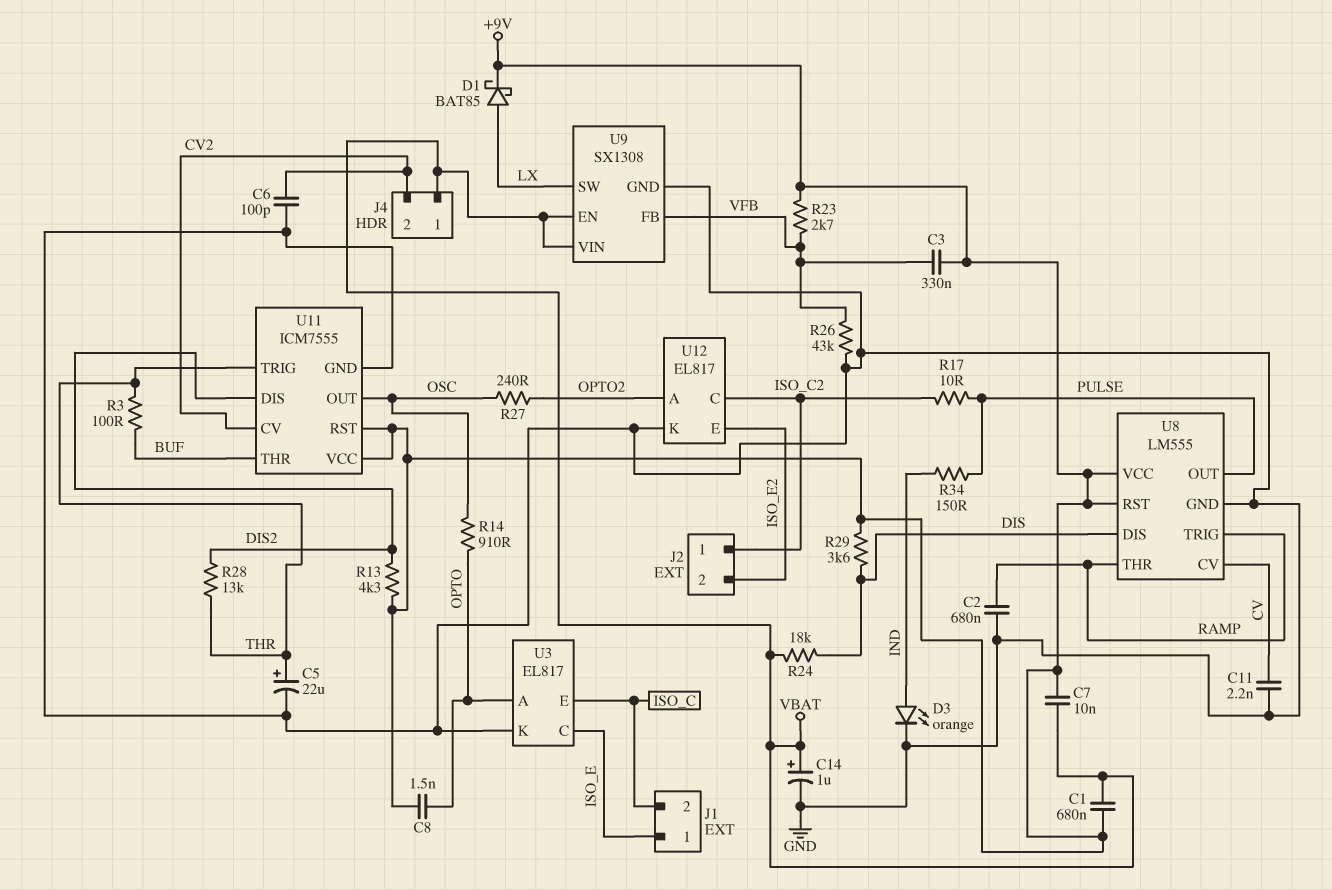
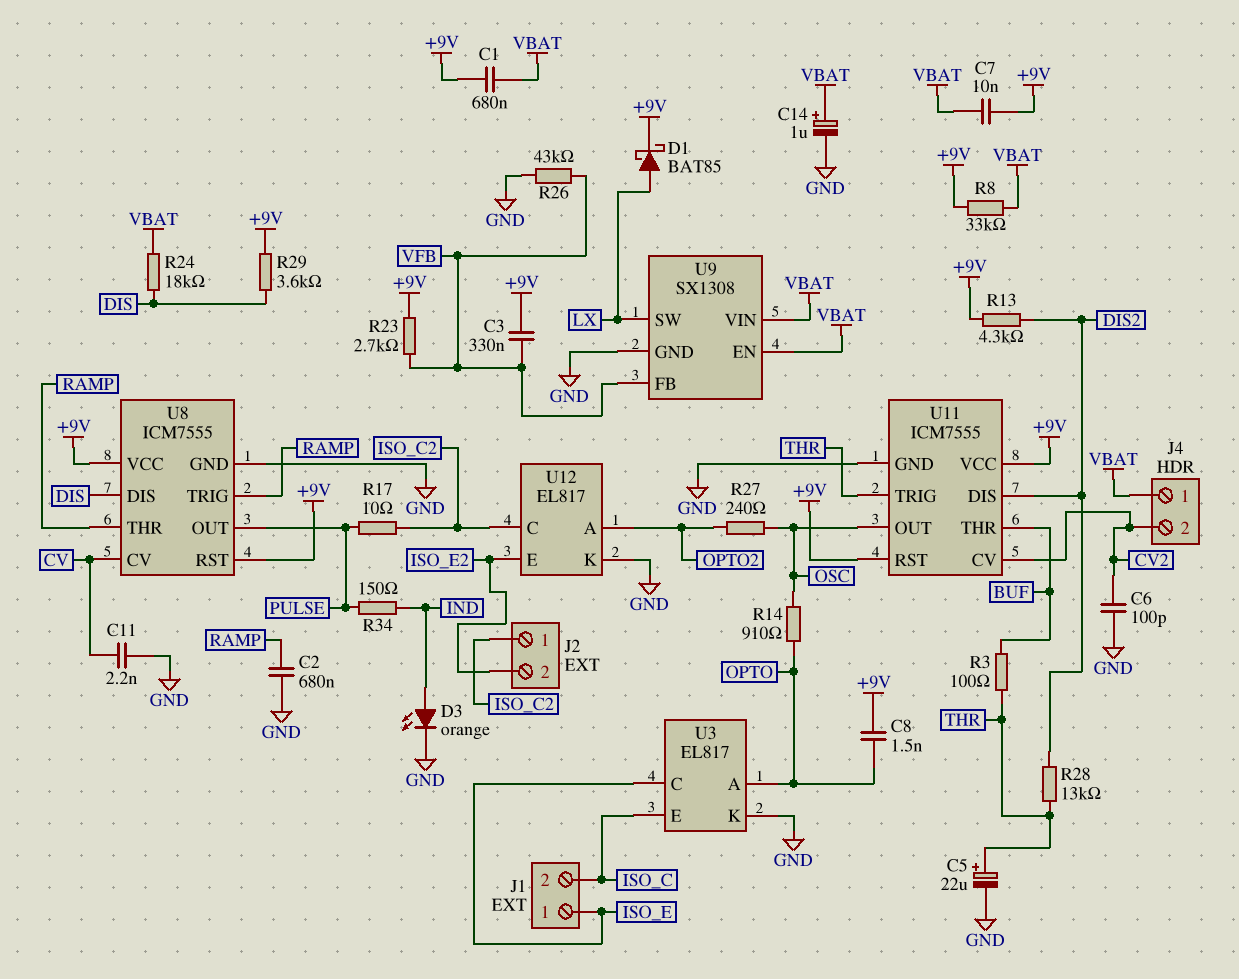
R8: none -> 33k (+9V, VBAT)
U8: LM555 -> ICM7555

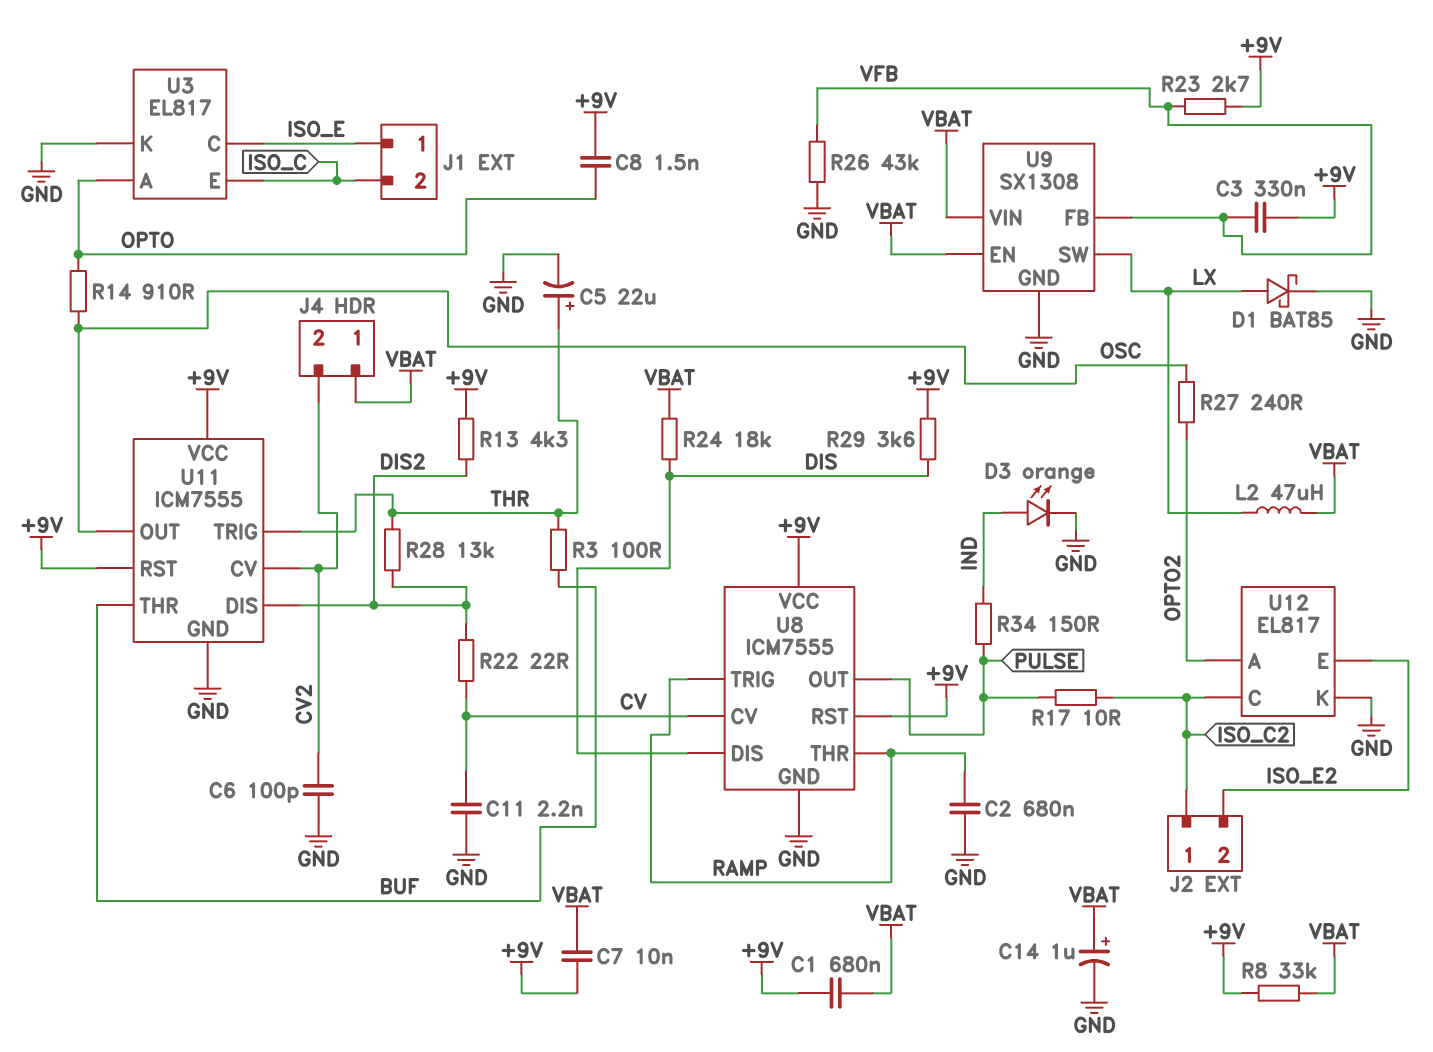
D1: schottky BAT85 (A LX, K +9V) -> schottky BAT85 (A LX, K GND)
L2: none -> 47uH (LX, VBAT)
R22: none -> 22 (CV, DIS2)

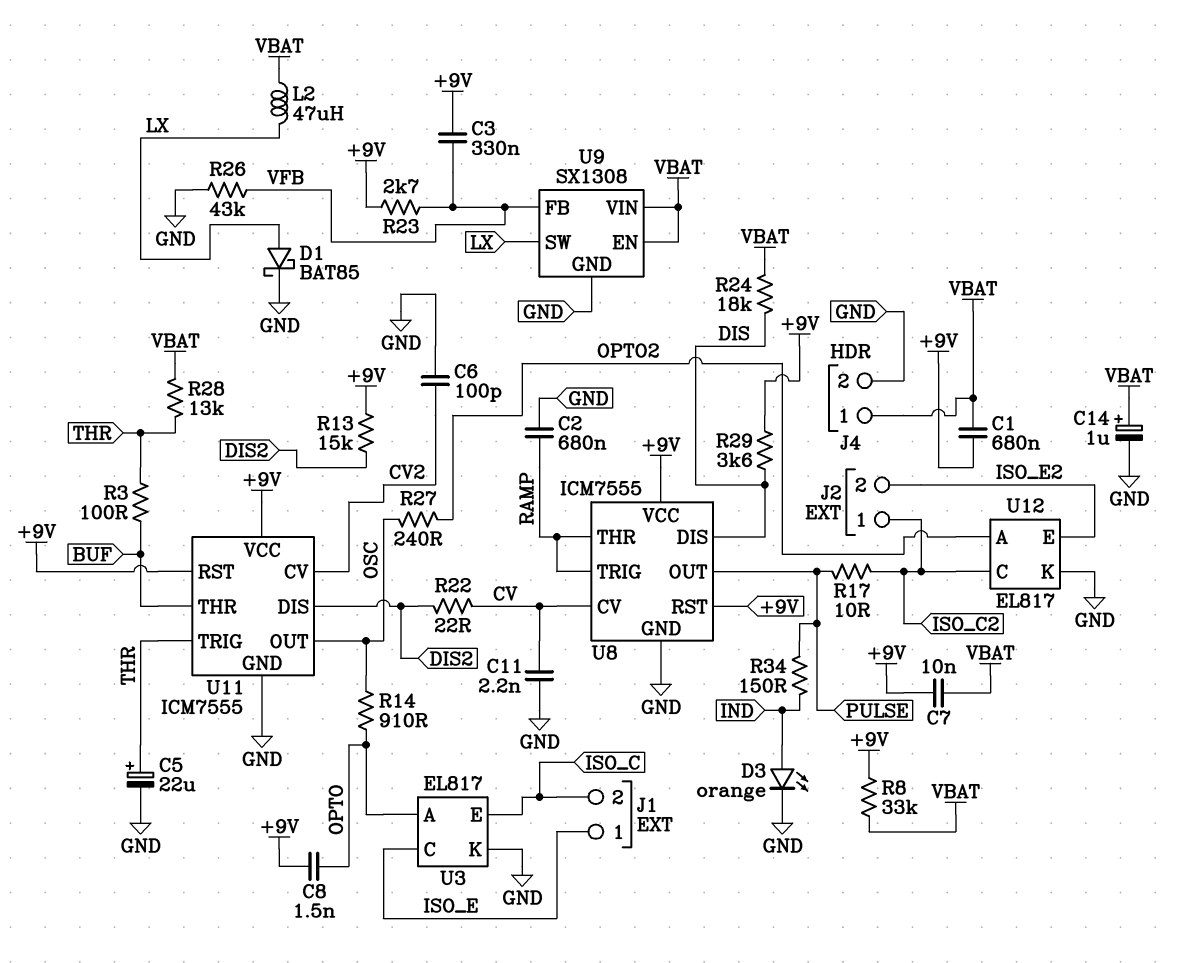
J4 pin 2: CV2 -> GND
R13: 4.3k (+9V, DIS2) -> 15k (+9V, DIS2)
R28: 13k (DIS2, THR) -> 13k (THR, VBAT)

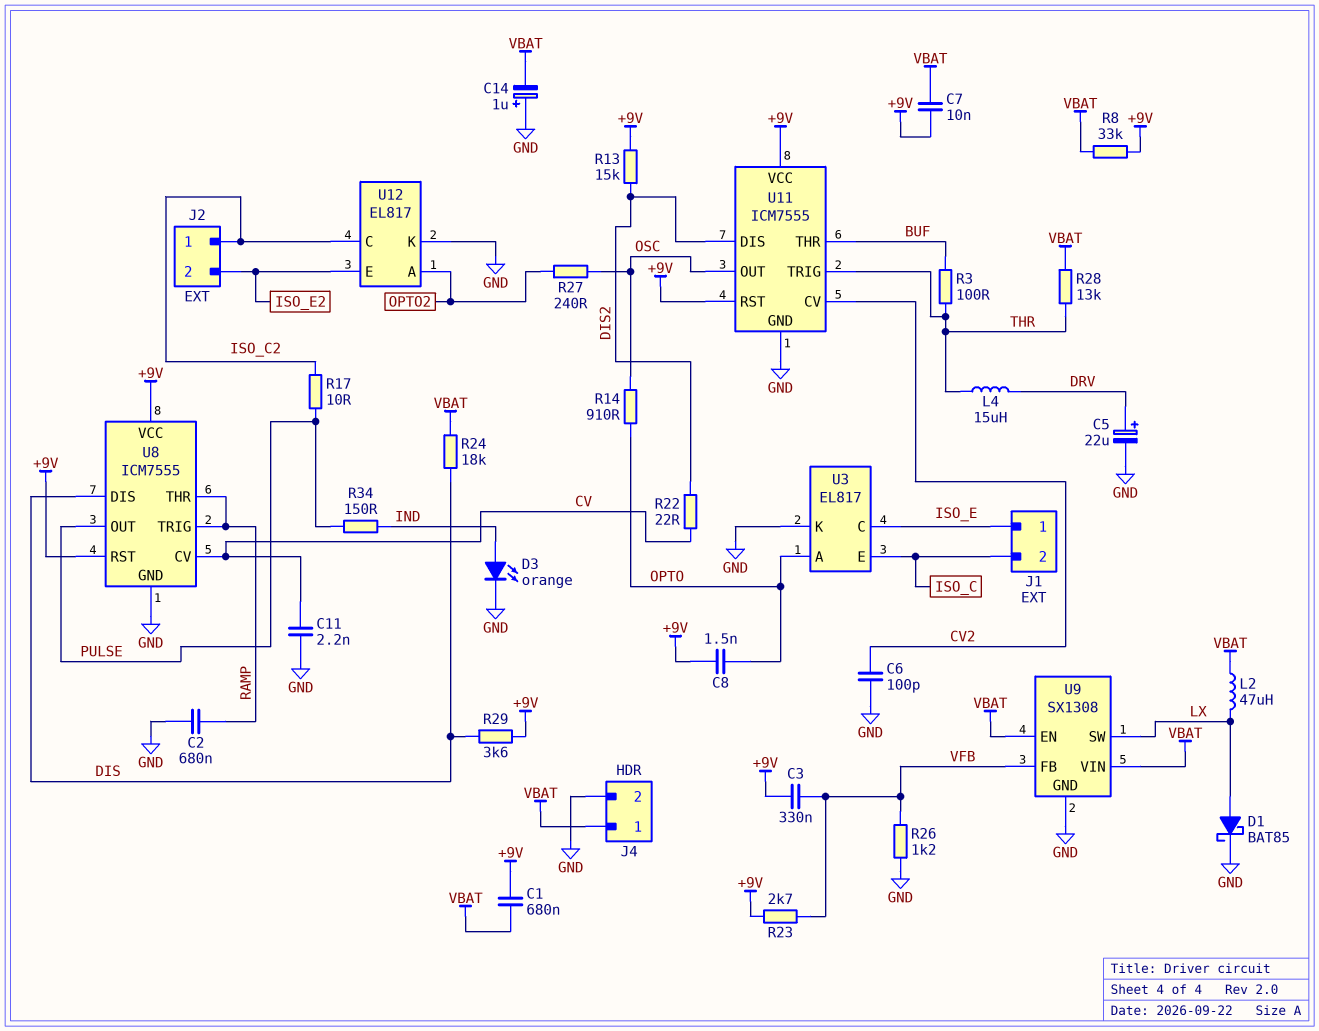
C5: 22uF (plus THR, minus GND) -> 22uF (plus DRV, minus GND)
C14: 1uF (plus VBAT, minus GND) -> 1uF (plus GND, minus VBAT)
L4: none -> 15uH (DRV, THR)
R26: 43k (GND, VFB) -> 1.2k (GND, VFB)

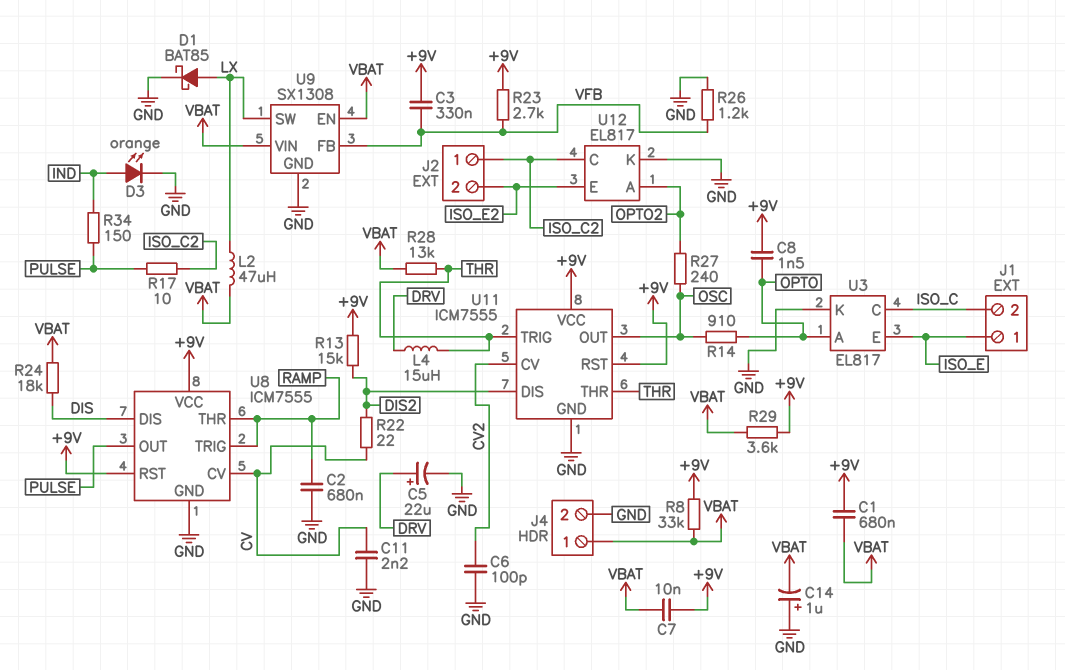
R3: 100 (BUF, THR) -> none
R29: 3.6k (+9V, DIS) -> 3.6k (+9V, VBAT)
U3 pin C: ISO_E -> ISO_C
U3 pin E: ISO_C -> ISO_E
U11 pin THR: BUF -> THR

